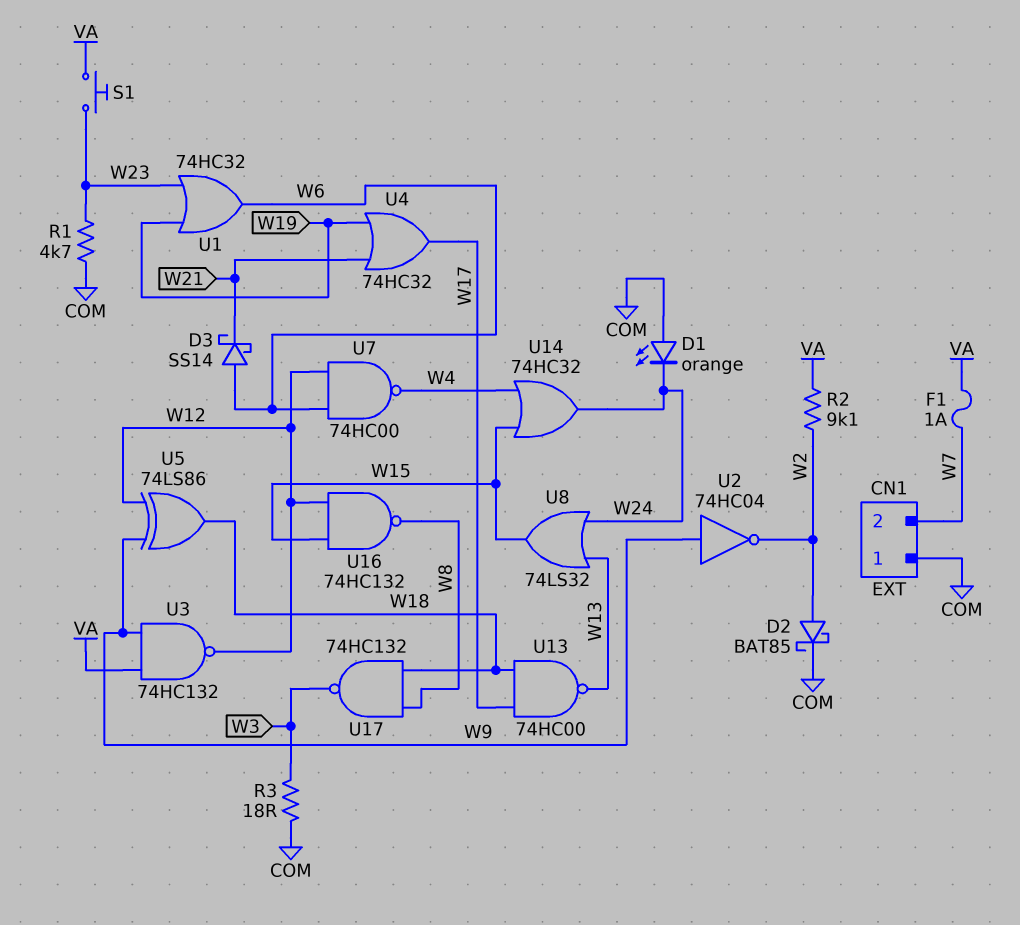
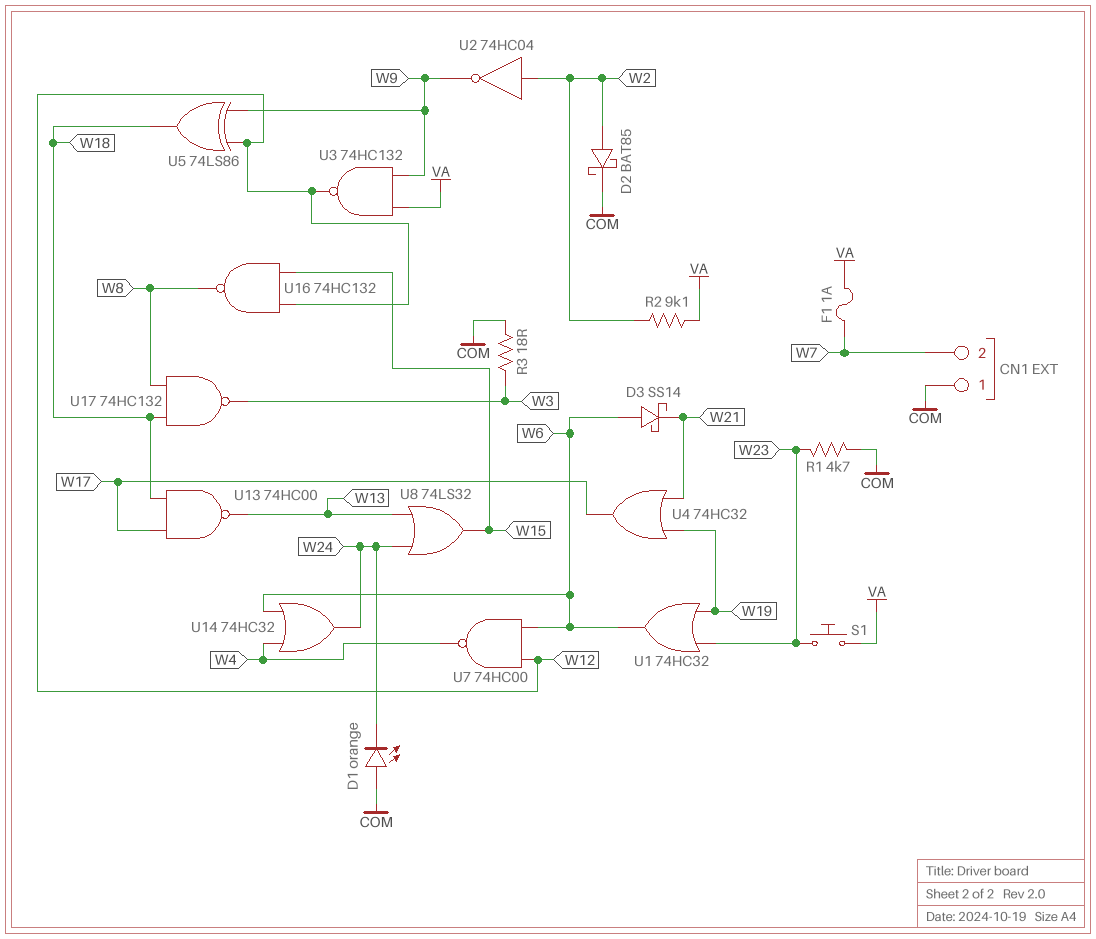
U2: NOT 74HC04 (in W9, out W2) -> NOT 74HC04 (in W2, out W9)
U14: OR 74HC32 (in W4, in W15, out W24) -> OR 74HC32 (in W4, in W6, out W24)

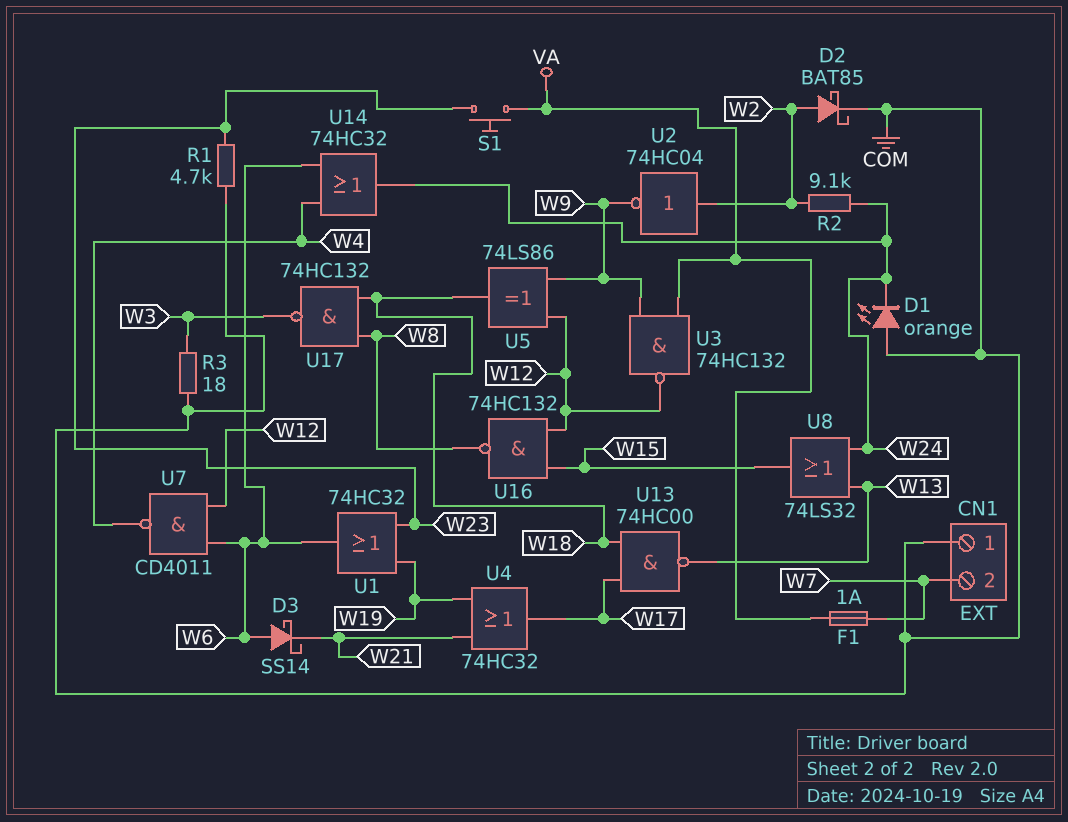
R2: 9.1k (VA, W2) -> 9.1k (W2, W24)
U7: NAND 74HC00 (in W6, in W12, out W4) -> NAND CD4011 (in W6, in W12, out W4)

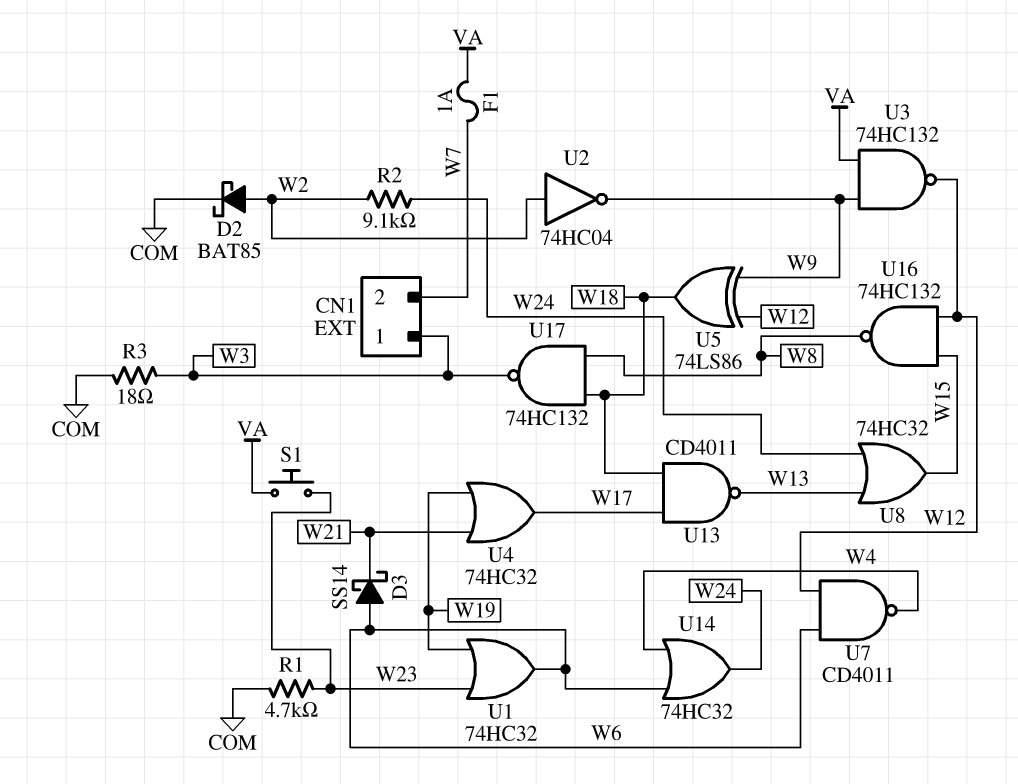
CN1 pin 1: COM -> W3
D1: LED orange (A COM, K W24) -> none
U8: OR 74LS32 (in W13, in W24, out W15) -> OR 74HC32 (in W13, in W24, out W15)
U13: NAND 74HC00 (in W17, in W18, out W13) -> NAND CD4011 (in W17, in W18, out W13)

